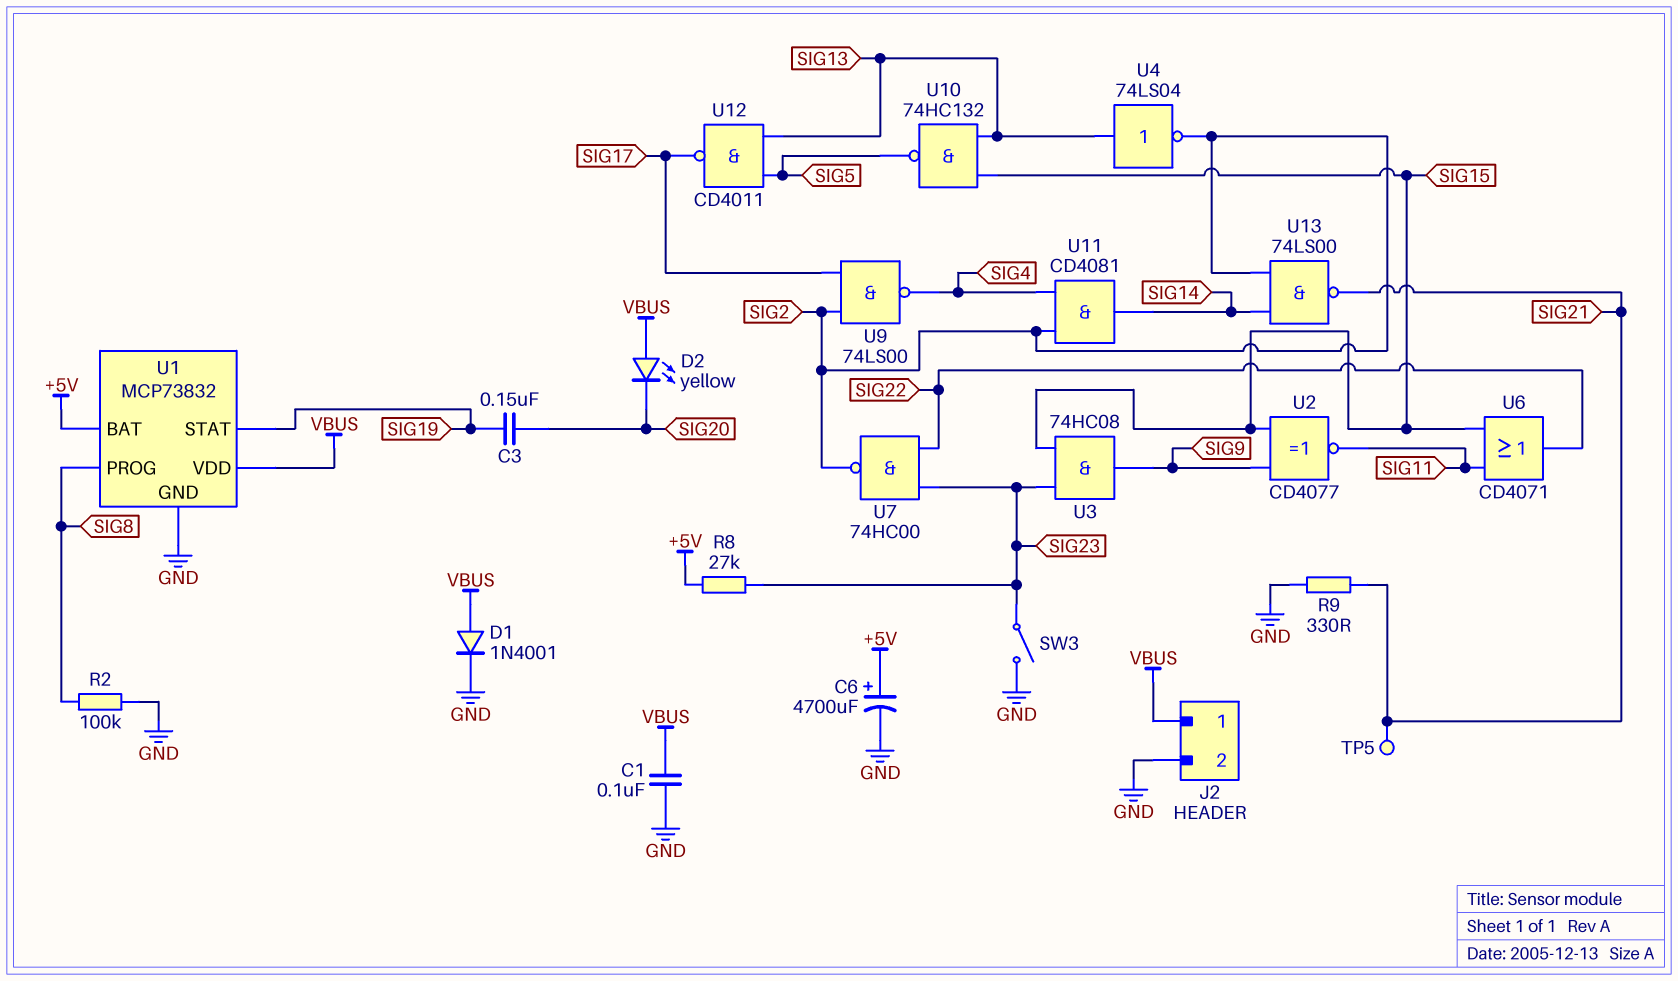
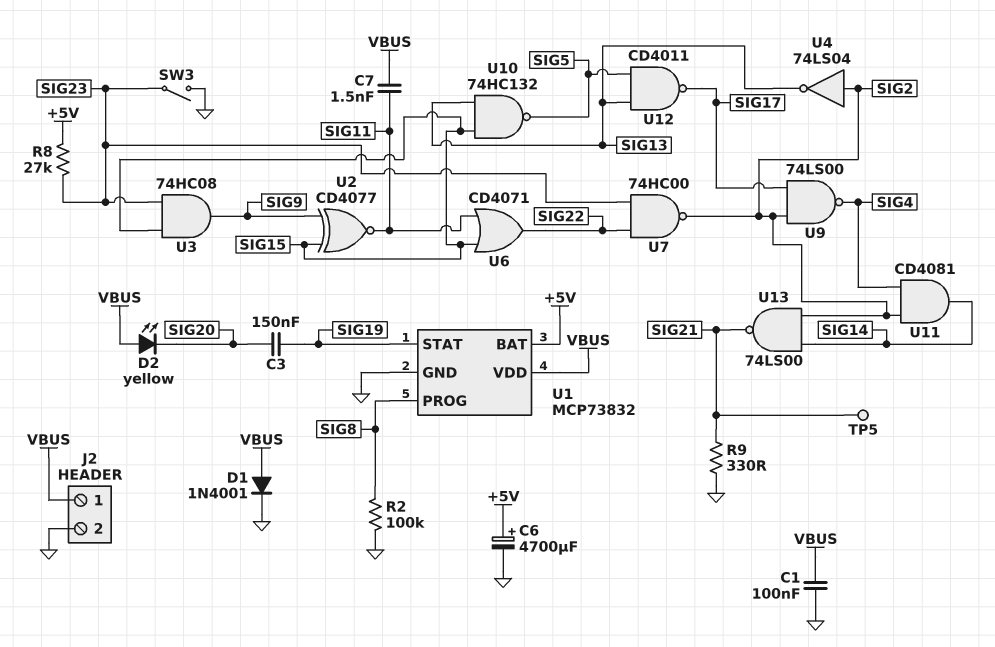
C7: none -> 1.5nF (SIG11, VBUS)
U4: NOT 74LS04 (in SIG13, out SIG2) -> NOT 74LS04 (in SIG2, out SIG13)

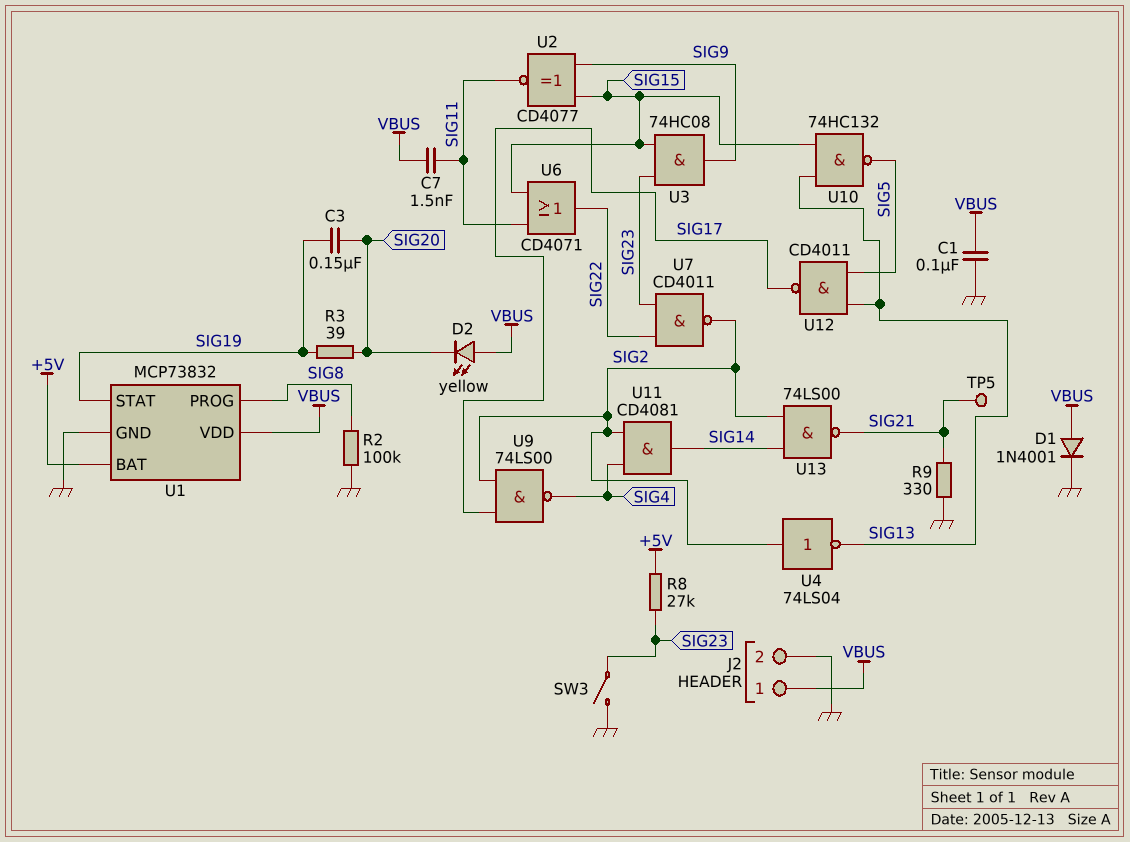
C6: 4700uF (plus +5V, minus GND) -> none
R3: none -> 39 (SIG19, SIG20)
U7: NAND 74HC00 (in SIG22, in SIG23, out SIG2) -> NAND CD4011 (in SIG22, in SIG23, out SIG2)

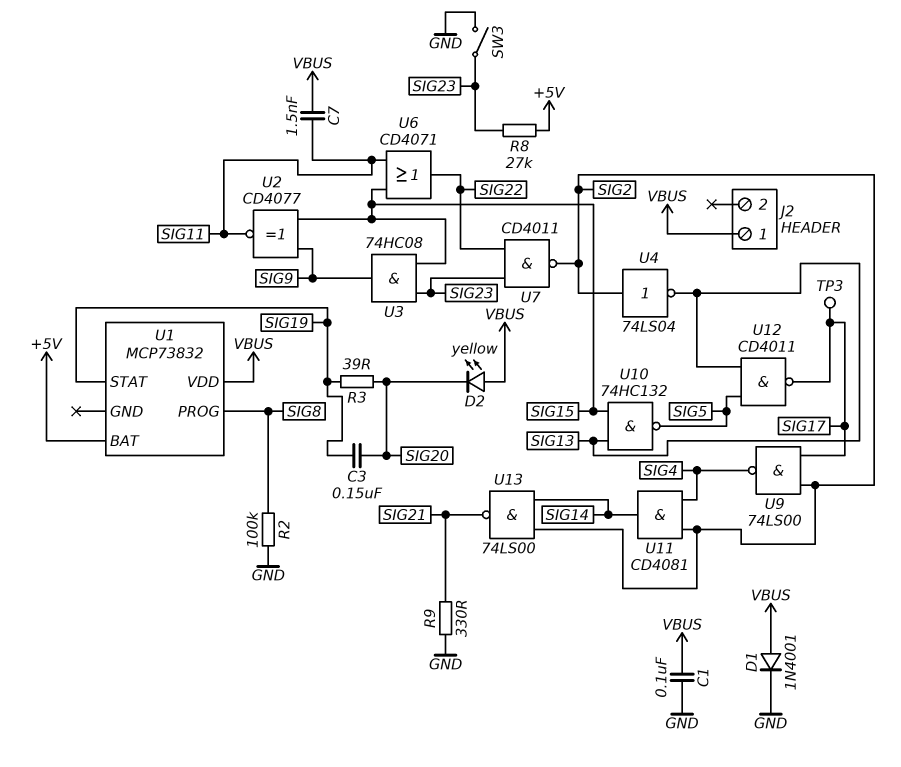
J2 pin 2: GND -> none
TP3: none -> test point (SIG17)
TP5: test point (SIG21) -> none
U1 pin GND: GND -> none

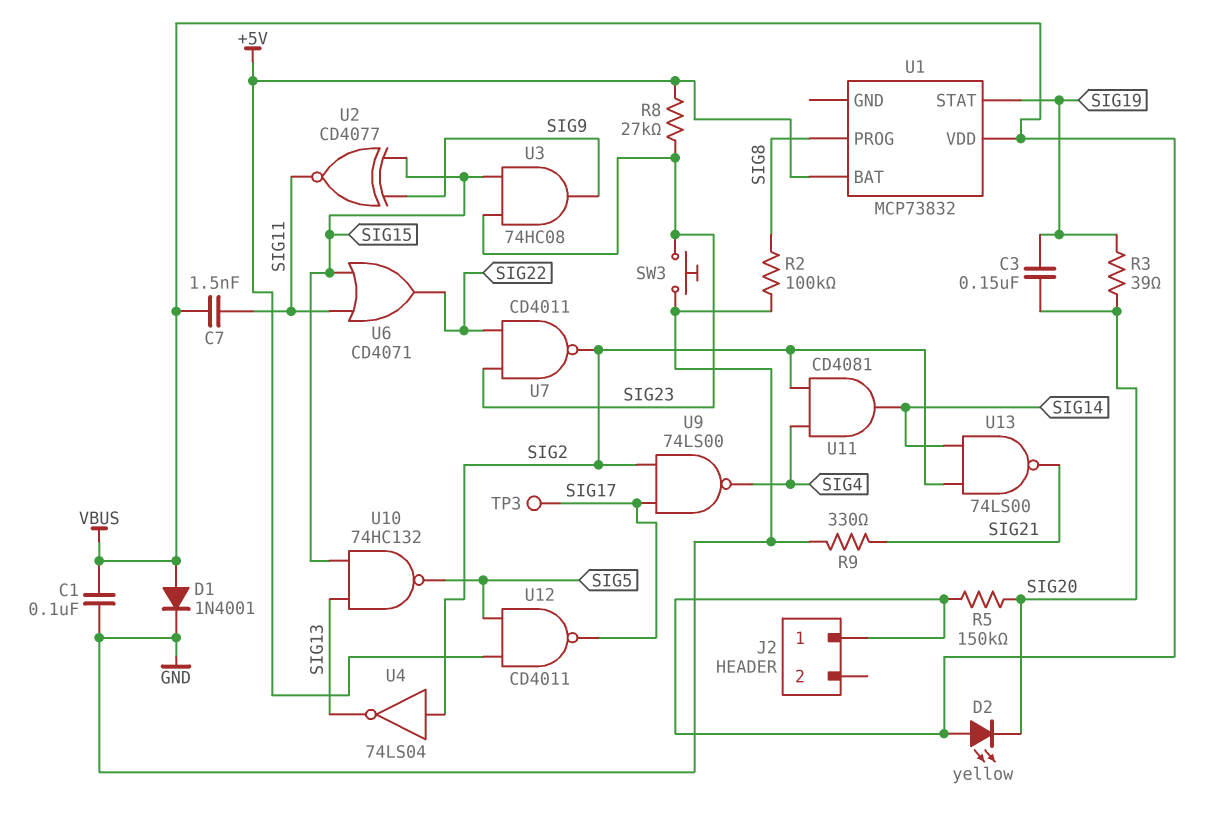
R5: none -> 150k (SIG20, VBUS)
SW3: switch (GND, SIG23) -> button (GND, SIG23)
U12: NAND CD4011 (in SIG5, in SIG13, out SIG17) -> NAND CD4011 (in +5V, in SIG5, out SIG17)

